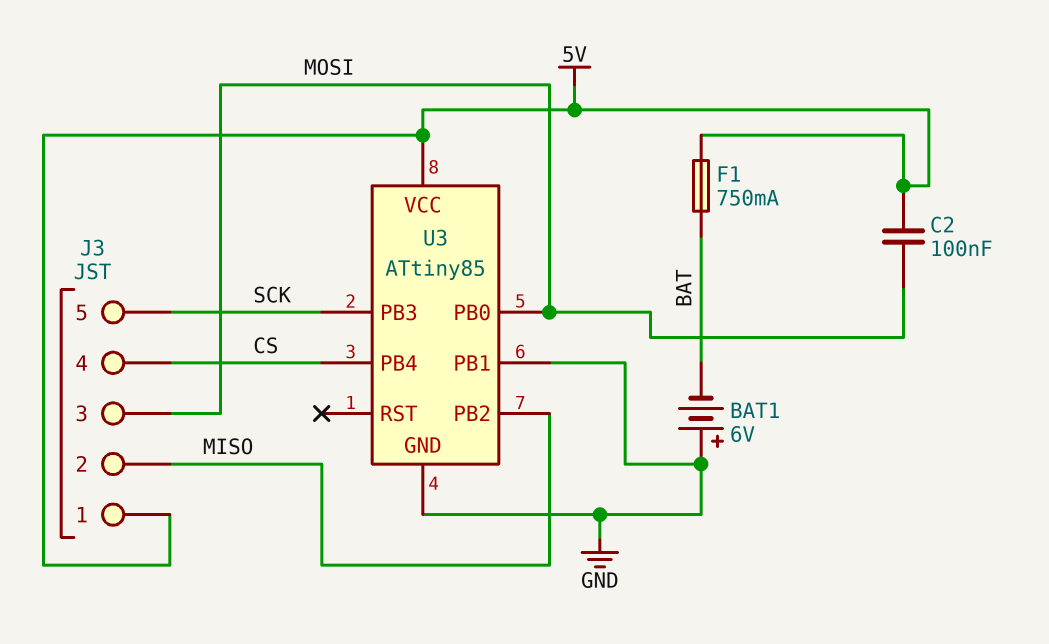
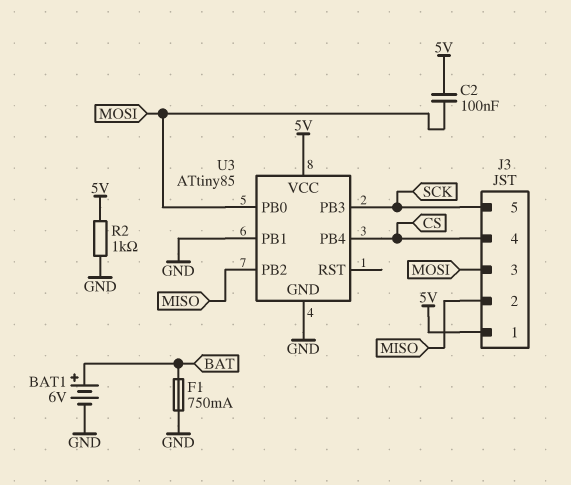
BAT1: 6V (plus GND, minus BAT) -> 6V (plus BAT, minus GND)
F1: 750mA (5V, BAT) -> 750mA (BAT, GND)
R2: none -> 1k (5V, GND)

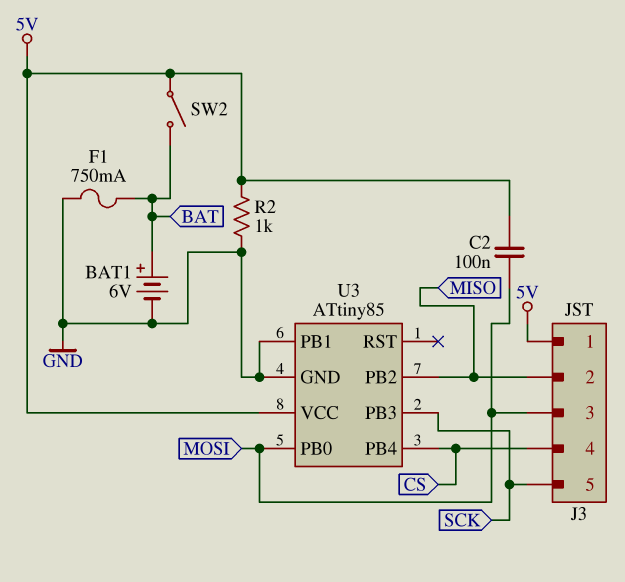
SW2: none -> switch (5V, BAT)

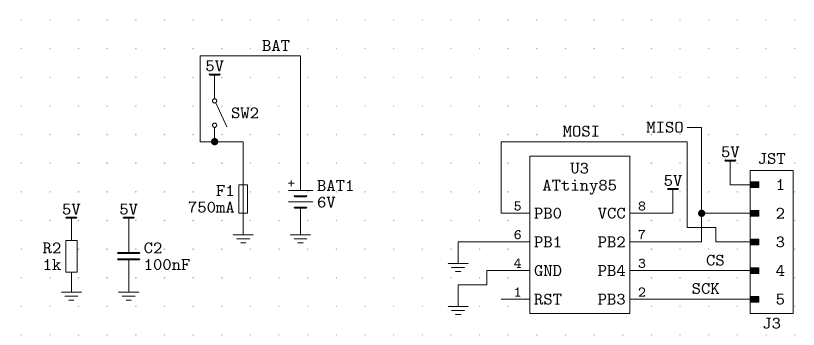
C2: 100nF (5V, MOSI) -> 100nF (5V, GND)

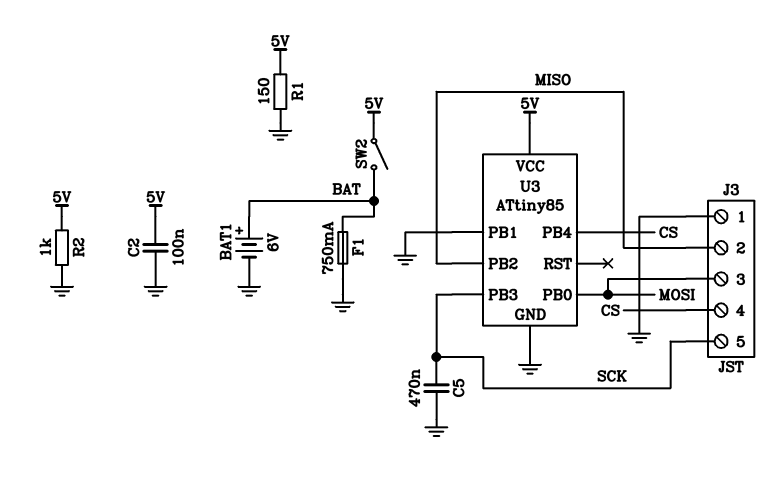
C5: none -> 470nF (GND, SCK)
J3 pin 1: 5V -> GND
R1: none -> 150 (5V, GND)

